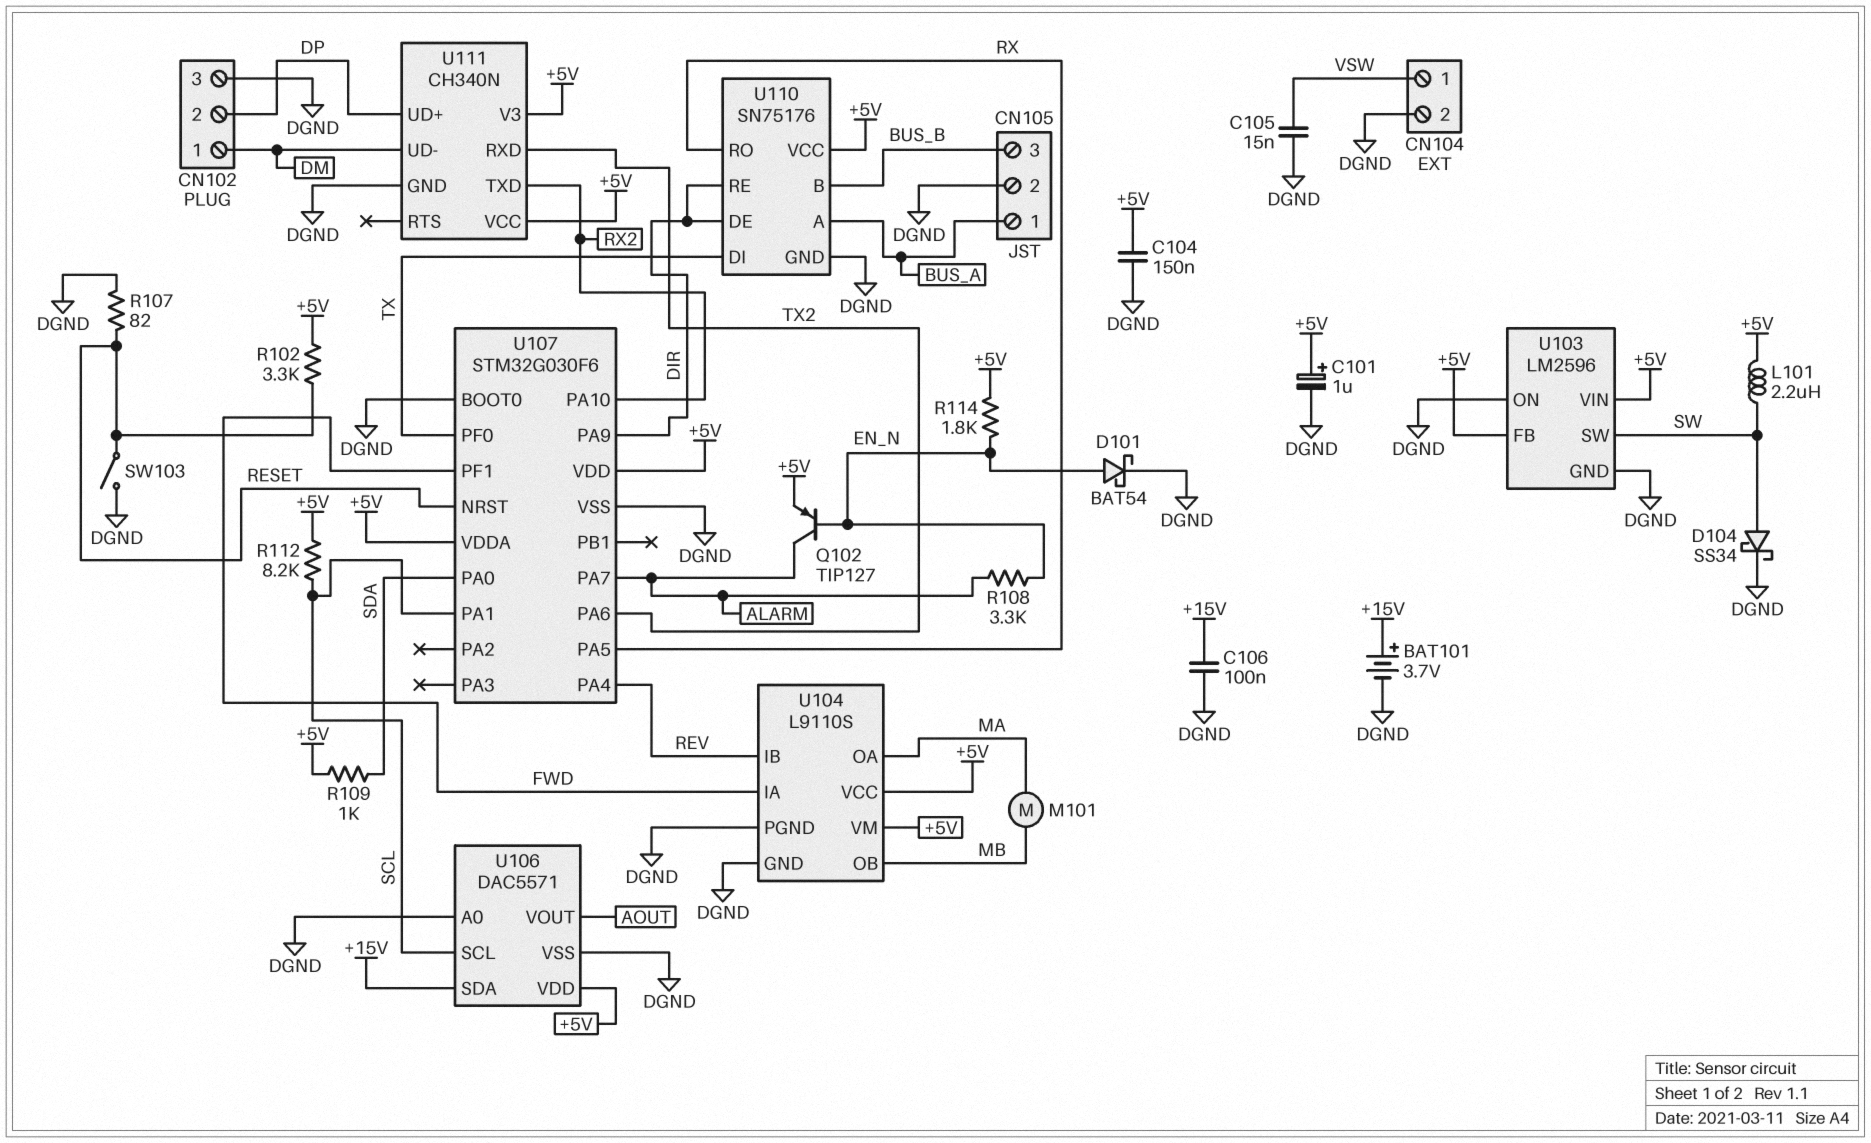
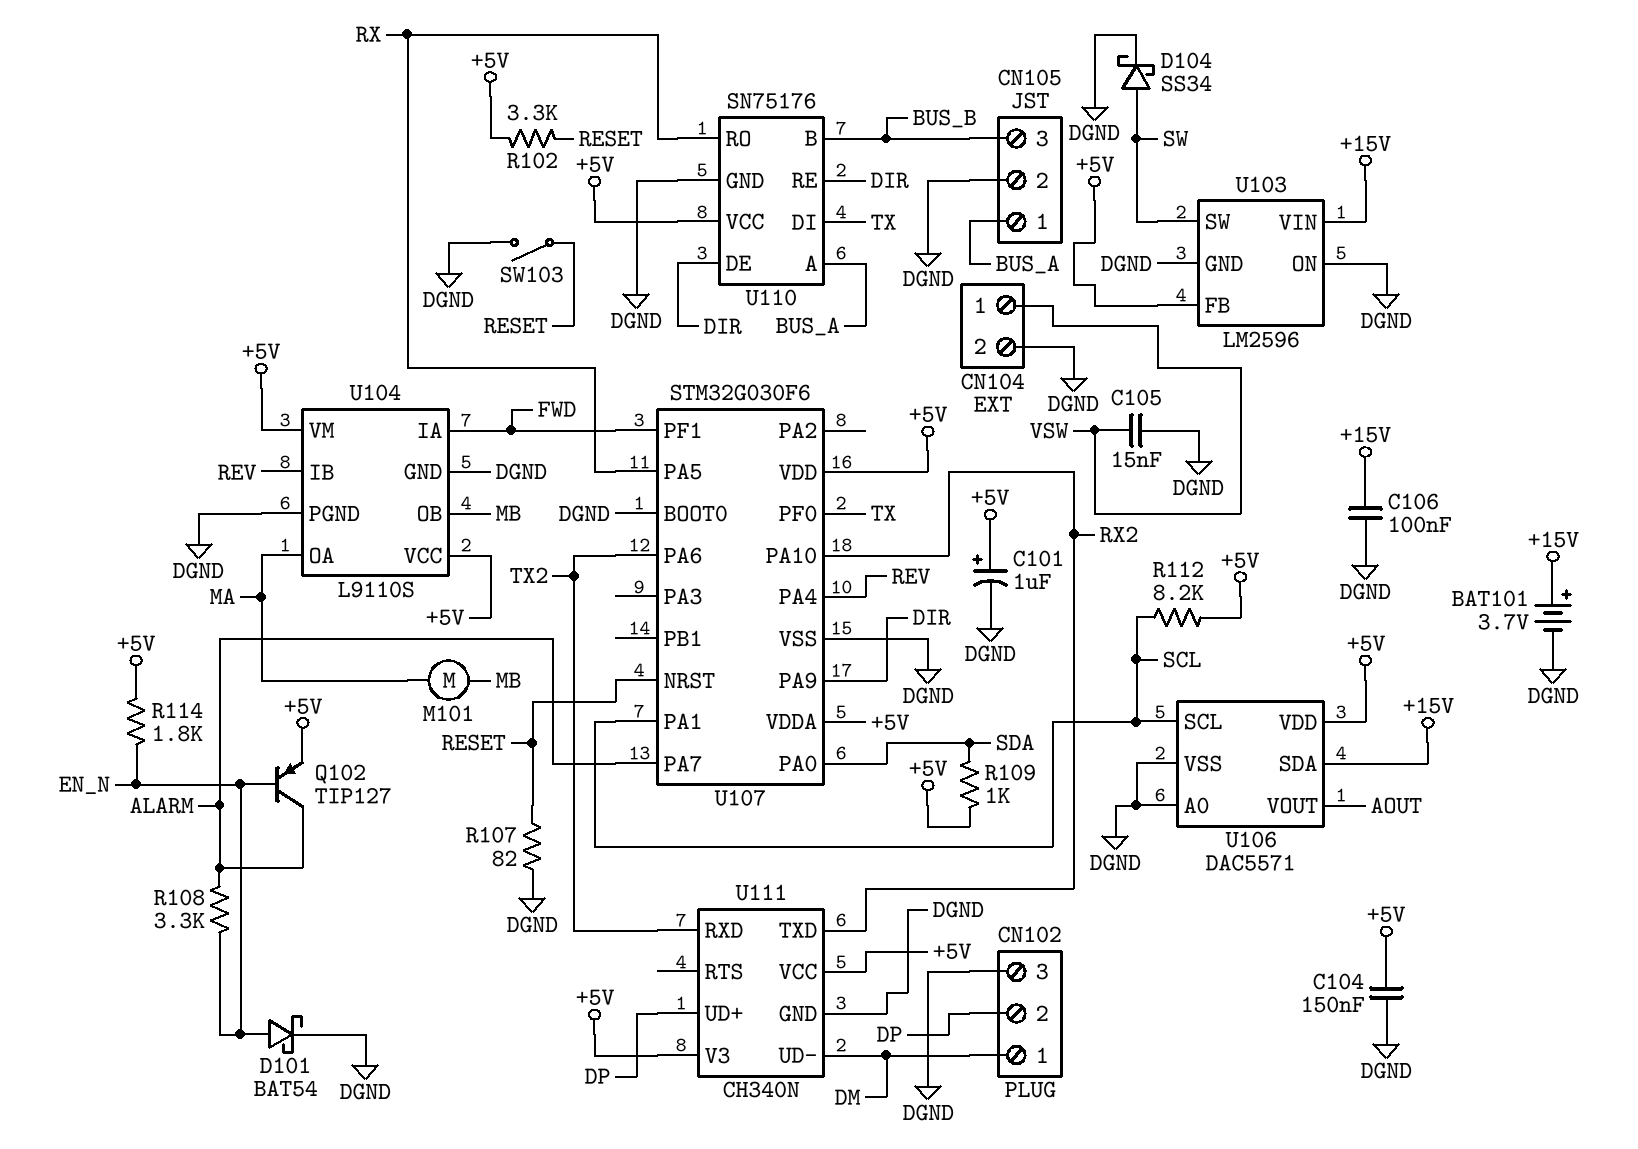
L101: 2.2uH (+5V, SW) -> none
U103 pin VIN: +5V -> +15V

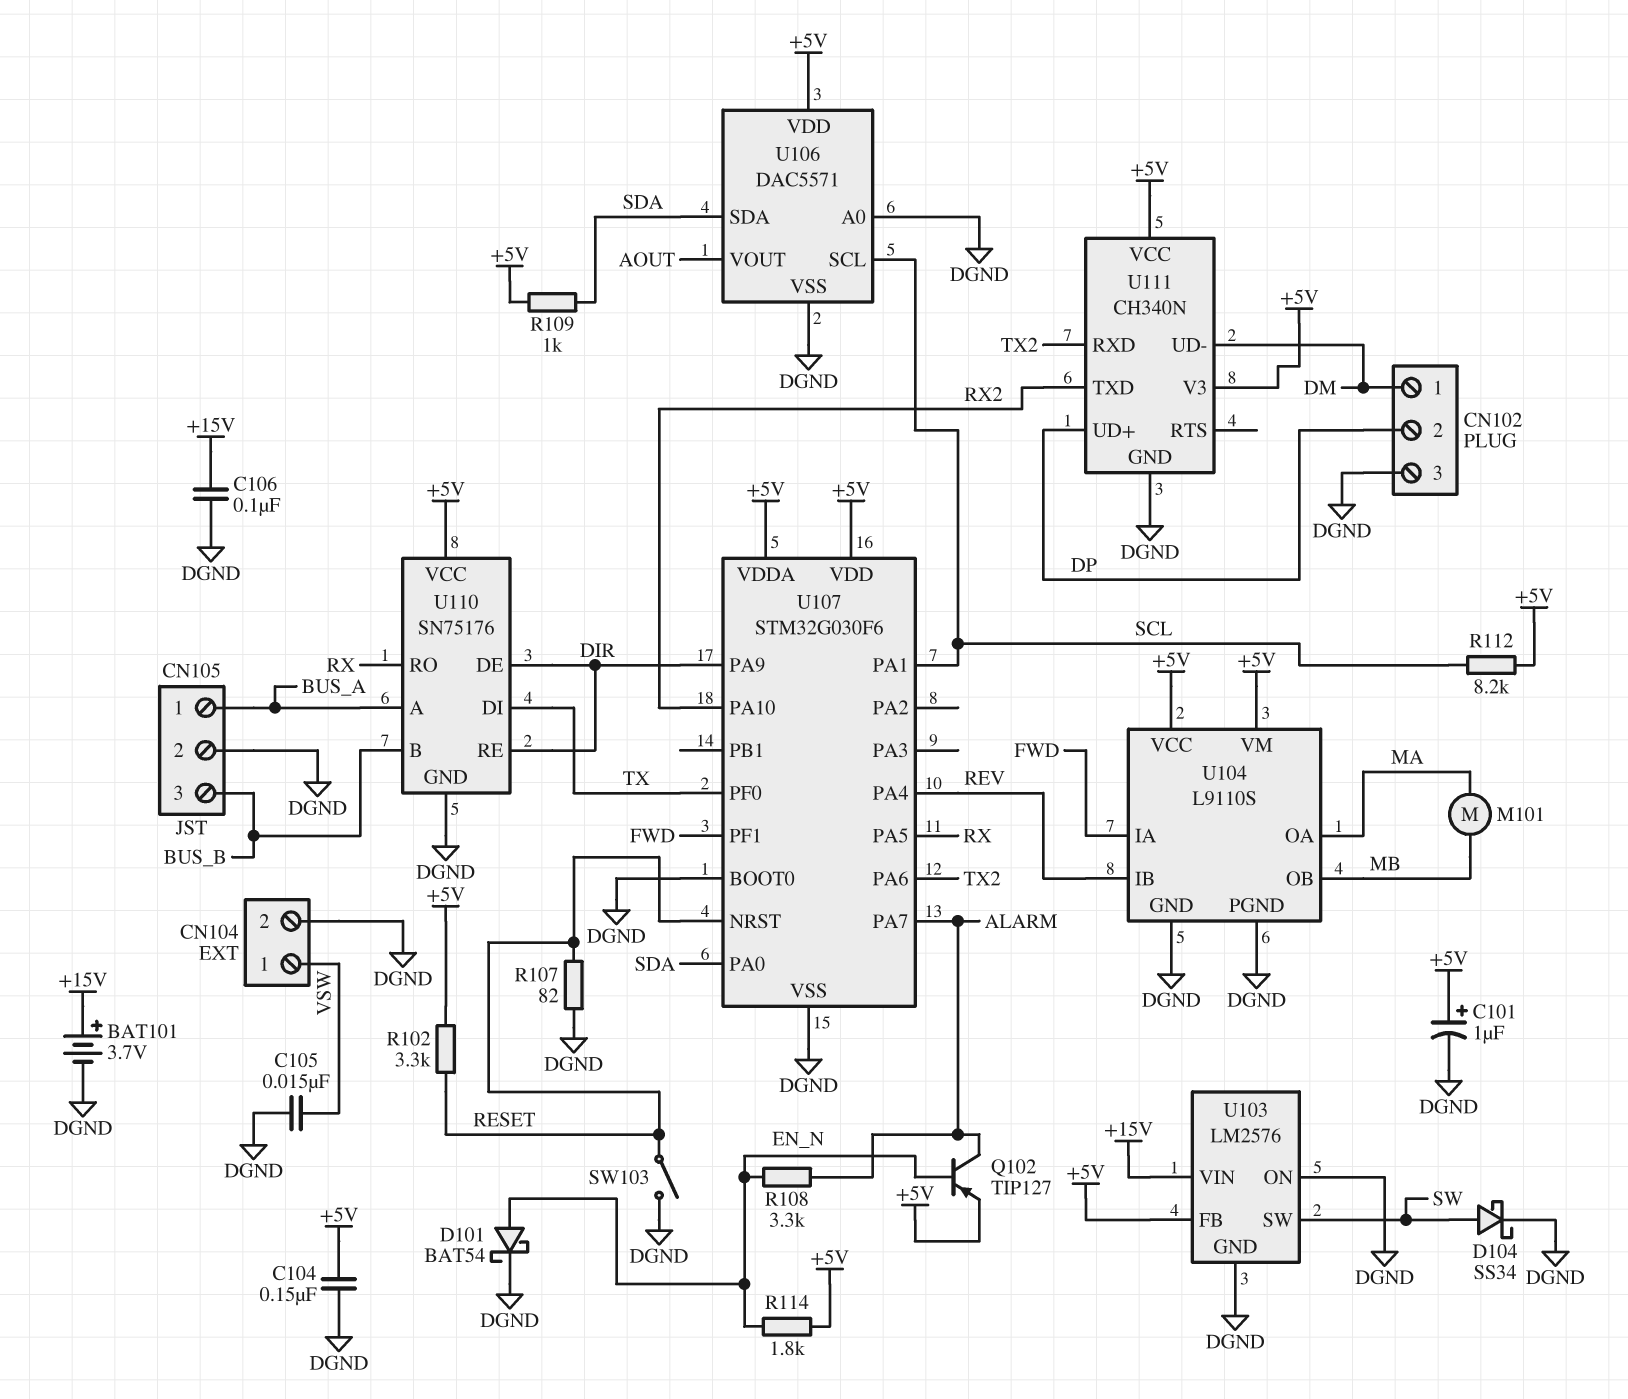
U103: LM2596 -> LM2576
U106 pin SDA: +15V -> SDA

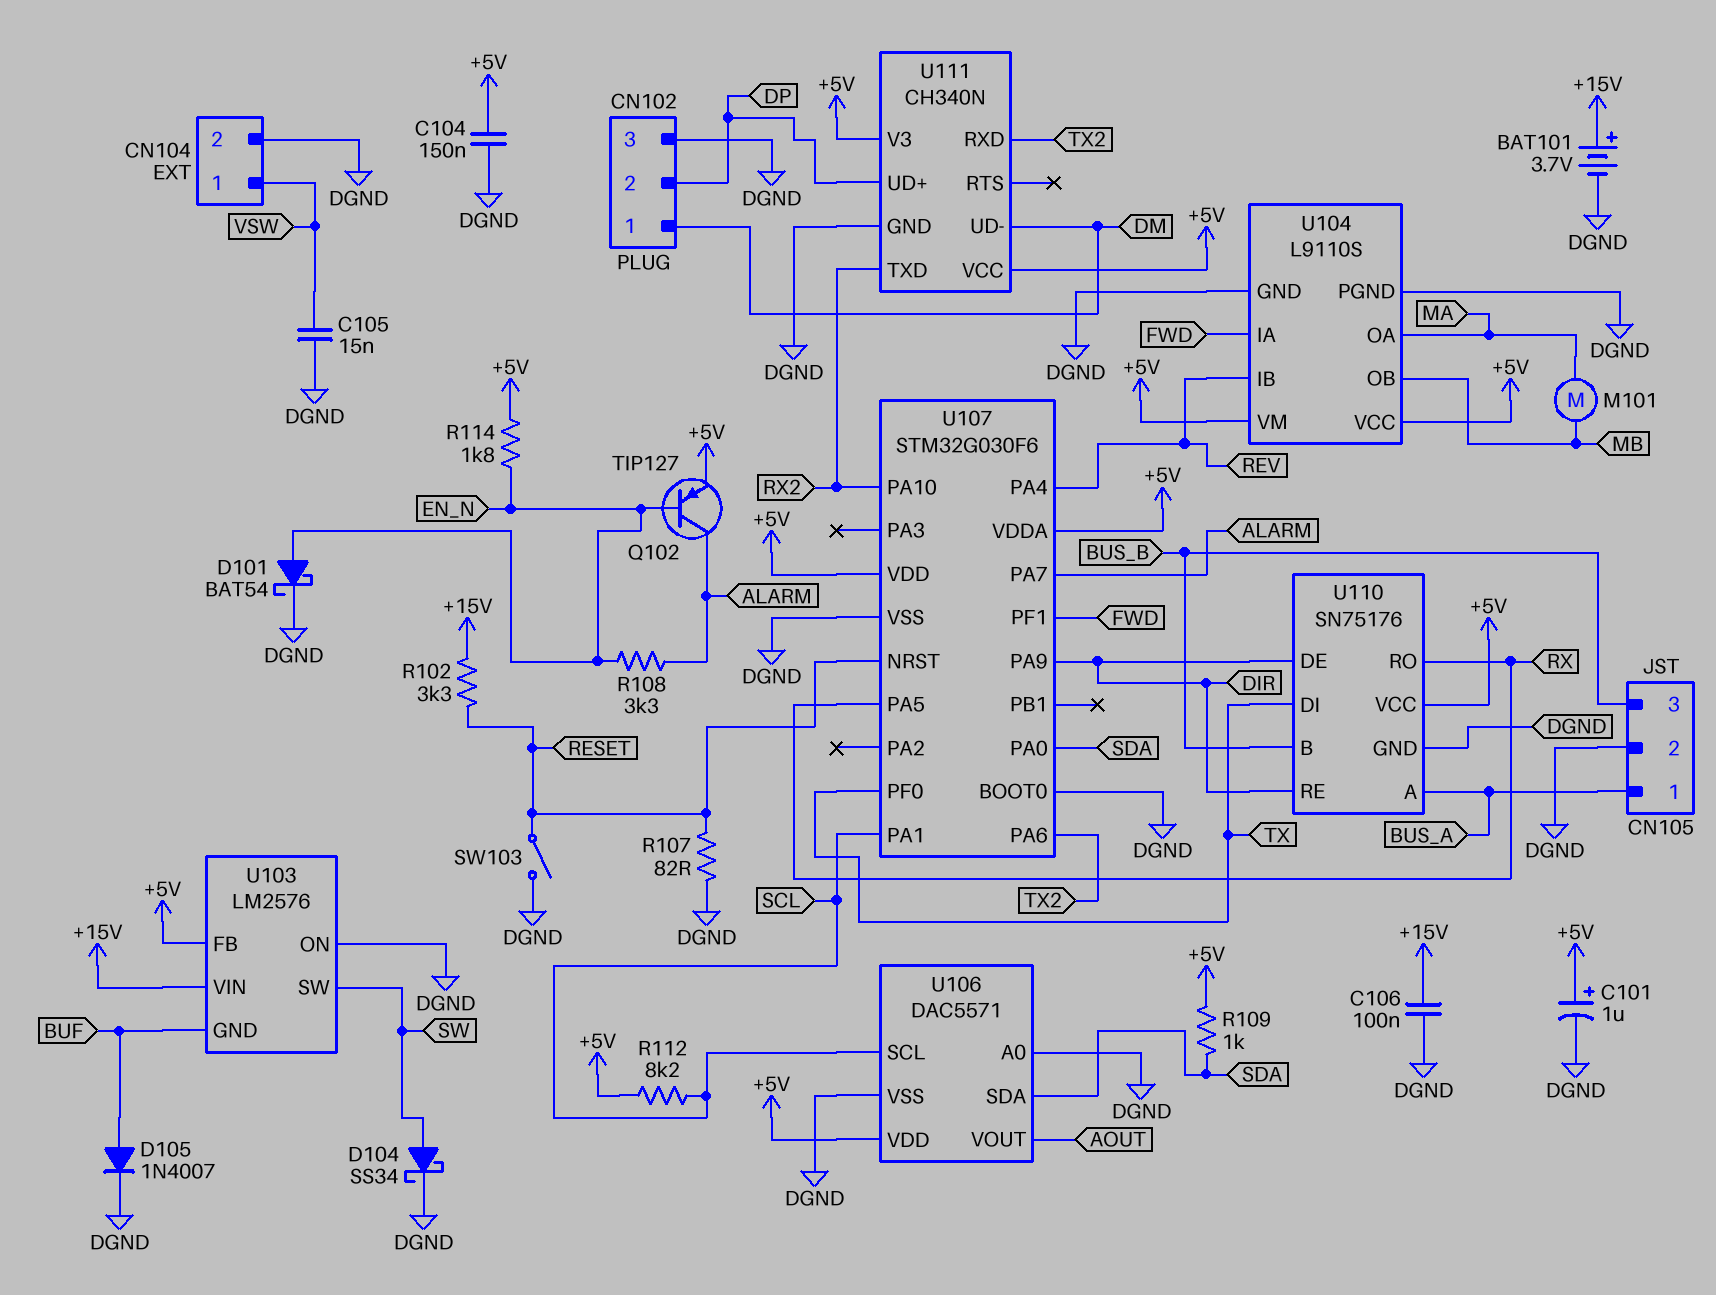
D105: none -> diode 1N4007 (A BUF, K DGND)
R102: 3.3k (+5V, RESET) -> 3.3k (+15V, RESET)
U103 pin GND: DGND -> BUF

